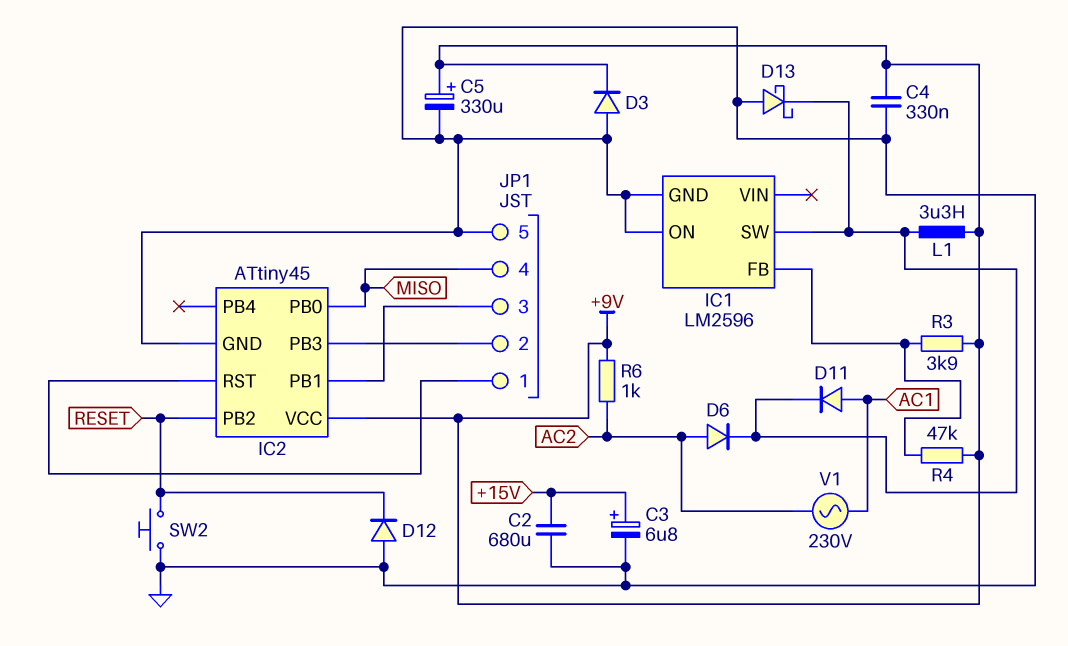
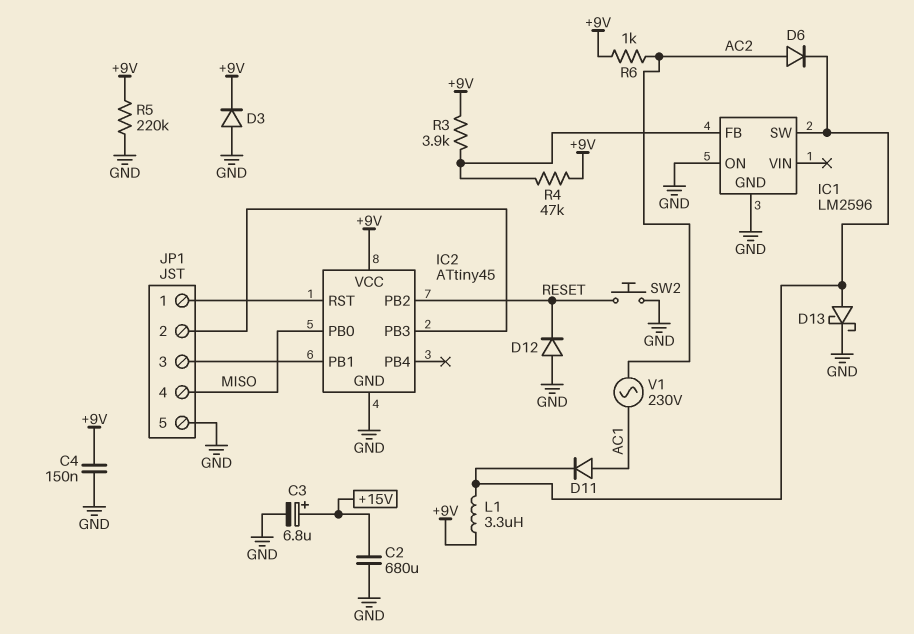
C4: 330nF (+9V, GND) -> 150nF (+9V, GND)
C5: 330uF (plus +9V, minus GND) -> none
D13: schottky (A GND, K IC1/SW) -> schottky (A IC1/SW, K GND)
R5: none -> 220k (+9V, GND)

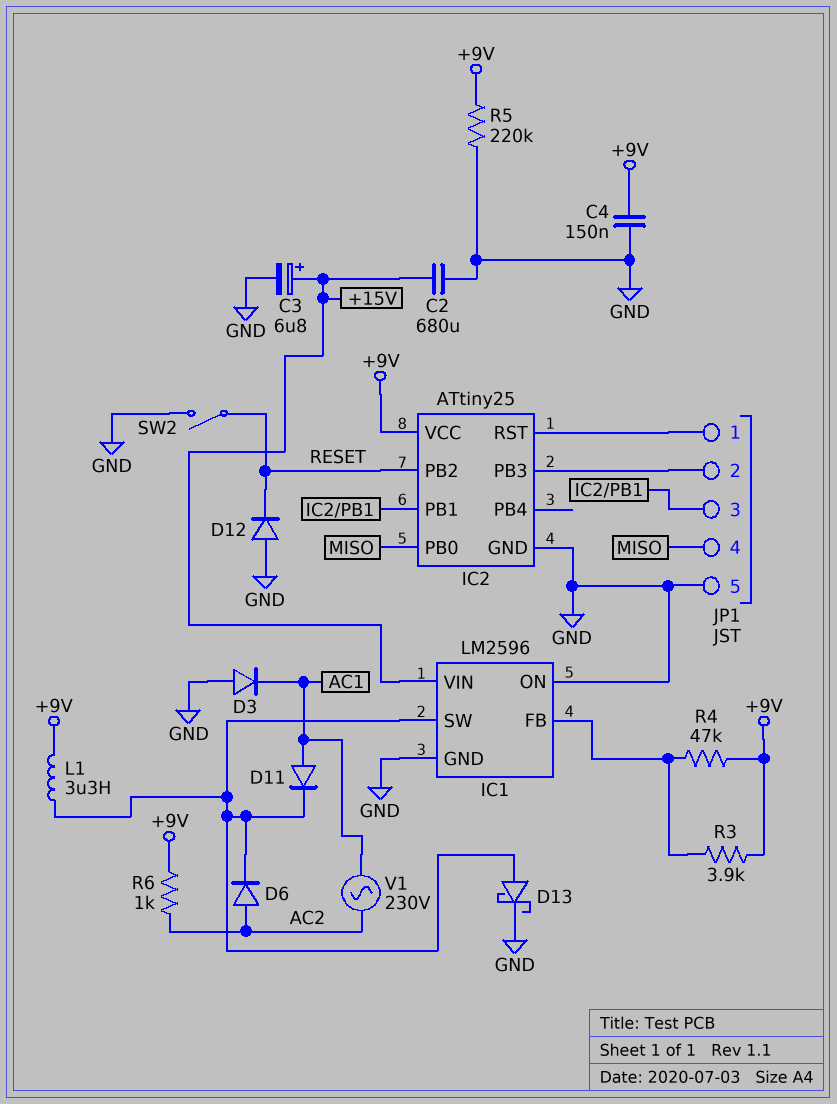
D3: diode (A GND, K +9V) -> diode (A GND, K AC1)
IC1 pin VIN: none -> +15V
IC2: ATtiny45 -> ATtiny25
SW2: button (GND, RESET) -> switch (GND, RESET)

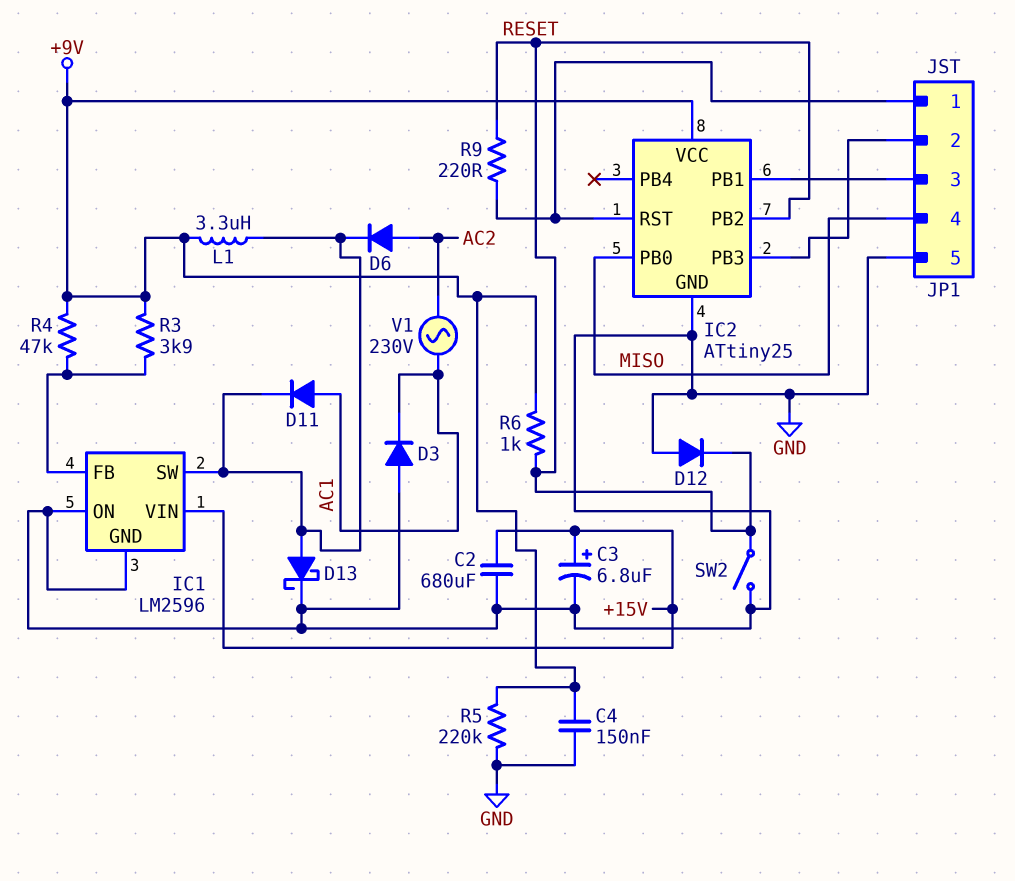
R6: 1k (+9V, AC2) -> 1k (+9V, RESET)
R9: none -> 220 (IC2/RST, RESET)

